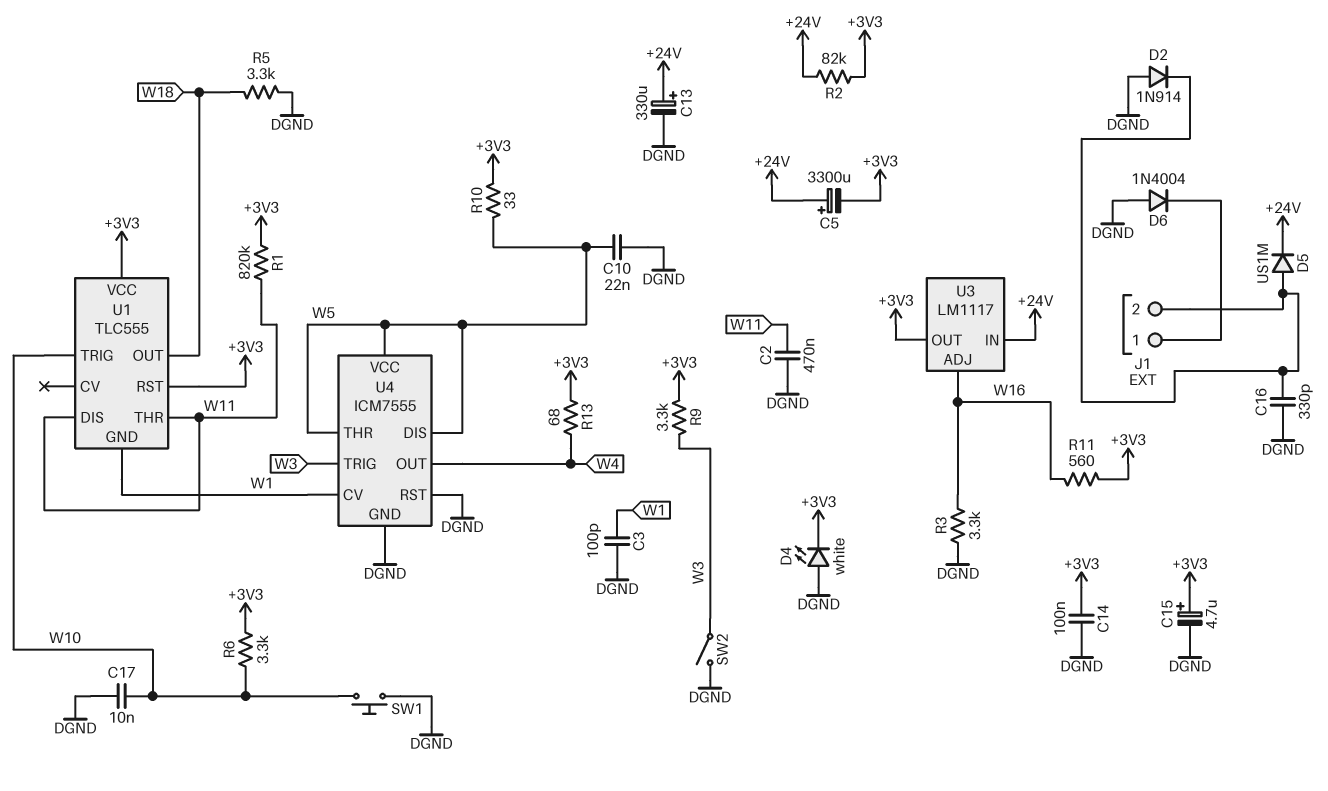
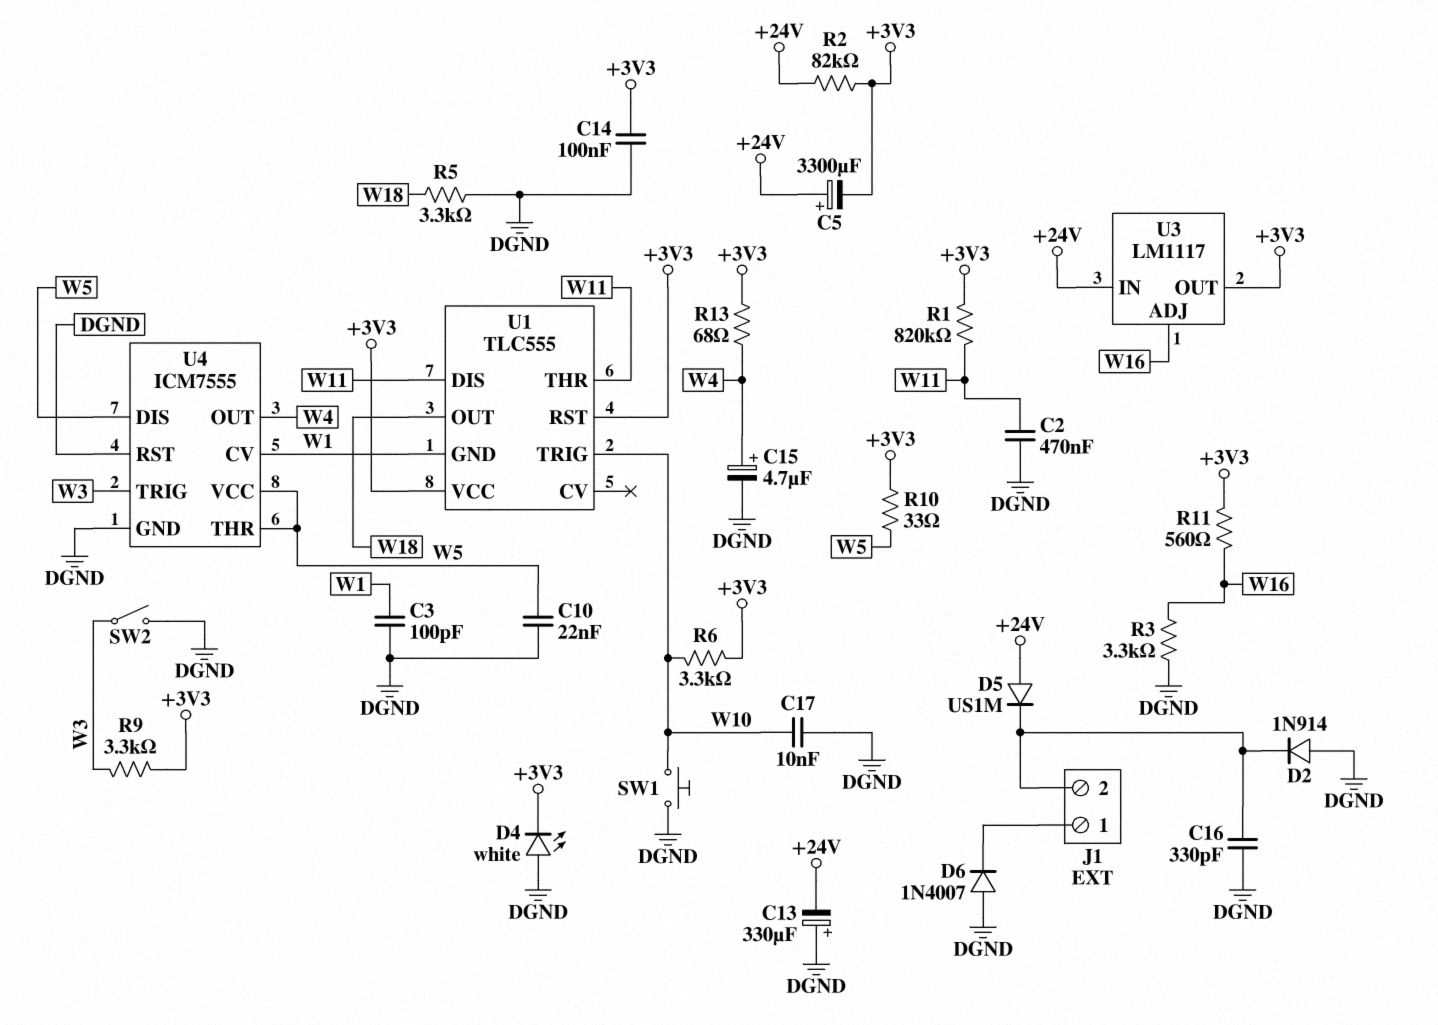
C13: 330uF (plus +24V, minus DGND) -> 330uF (plus DGND, minus +24V)
C15: 4.7uF (plus +3V3, minus DGND) -> 4.7uF (plus W4, minus DGND)
D5: diode US1M (A J1/2, K +24V) -> diode US1M (A +24V, K J1/2)
D6: diode 1N4004 (A DGND, K J1/1) -> diode 1N4007 (A DGND, K J1/1)

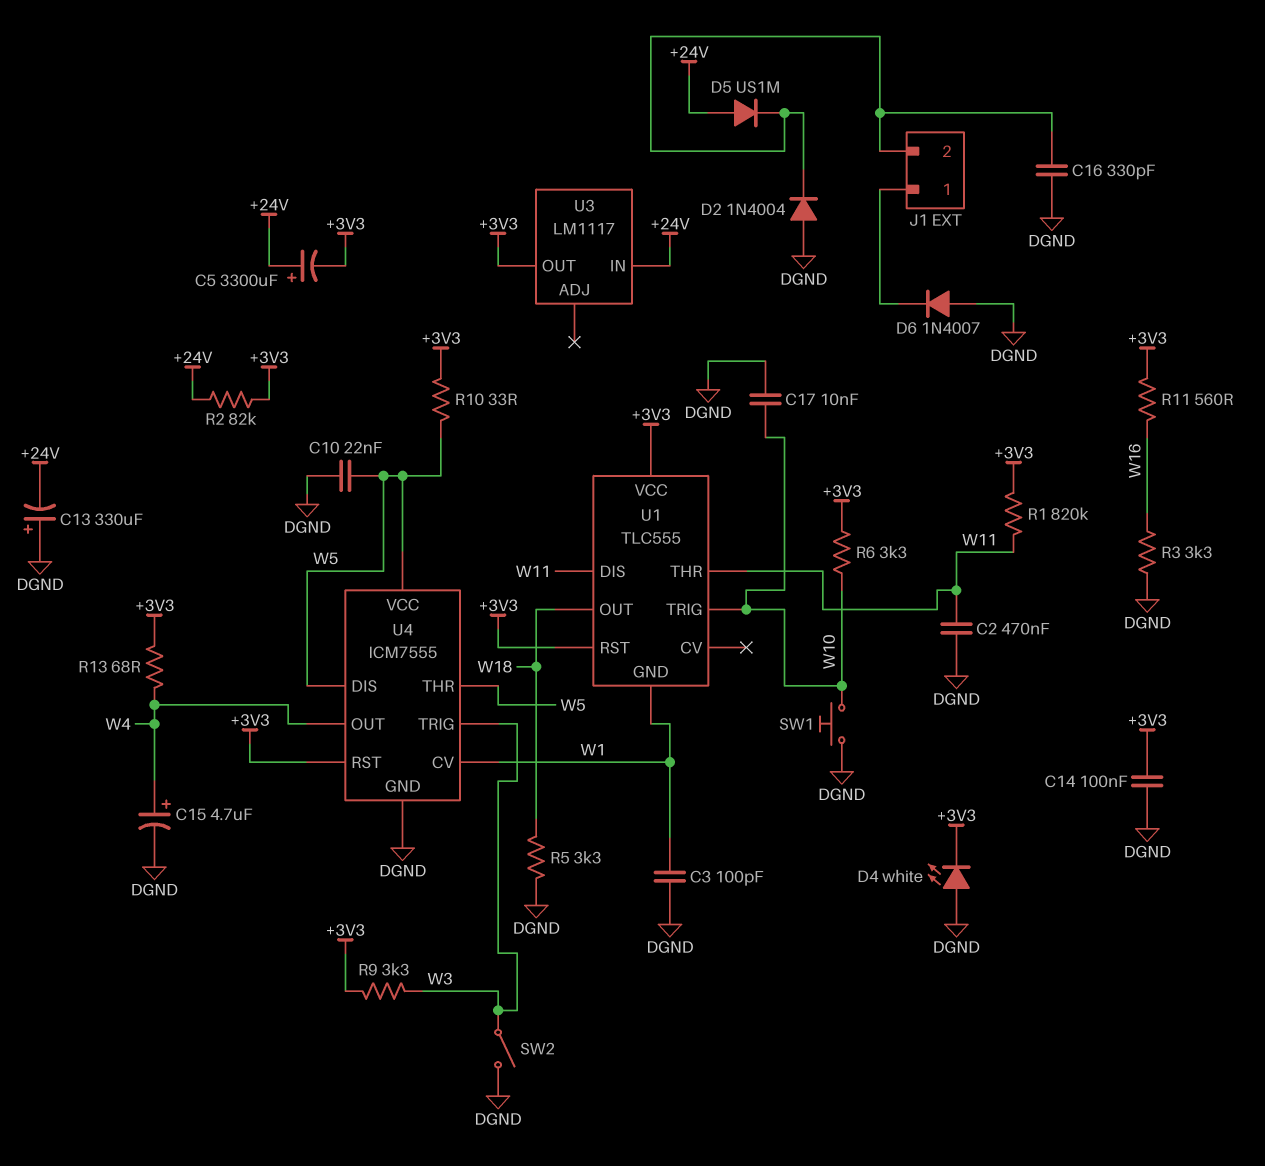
D2: diode 1N914 (A DGND, K J1/2) -> diode 1N4004 (A DGND, K J1/2)
U3 pin ADJ: W16 -> none
U4 pin RST: DGND -> +3V3

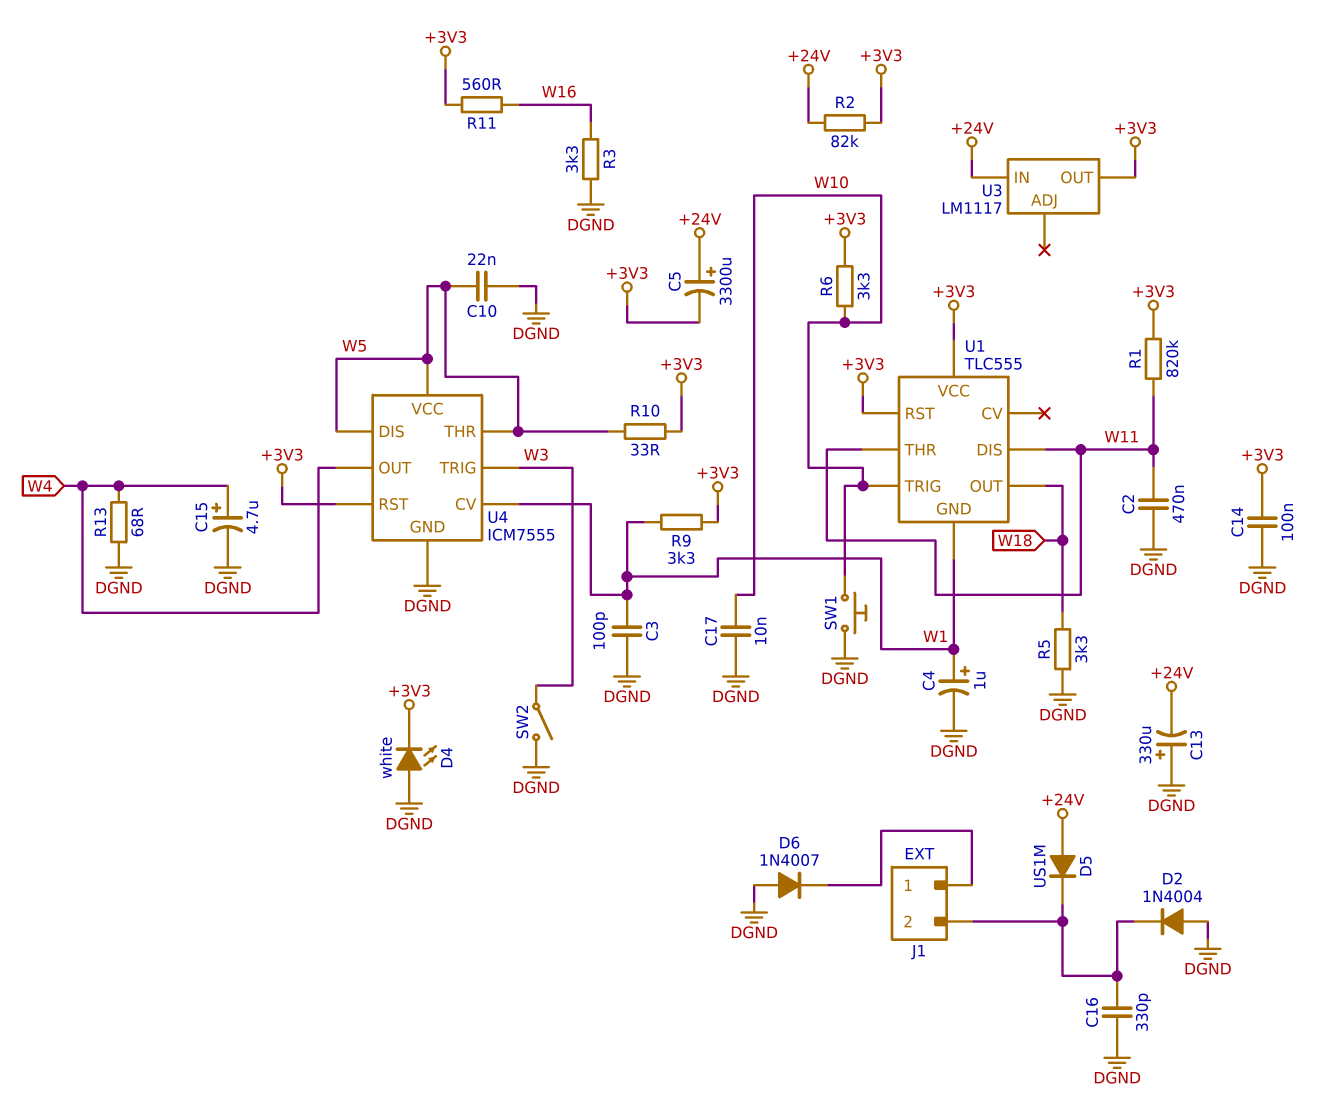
C4: none -> 1uF (plus W1, minus DGND)
R9: 3.3k (+3V3, W3) -> 3.3k (+3V3, W1)
R13: 68 (+3V3, W4) -> 68 (DGND, W4)

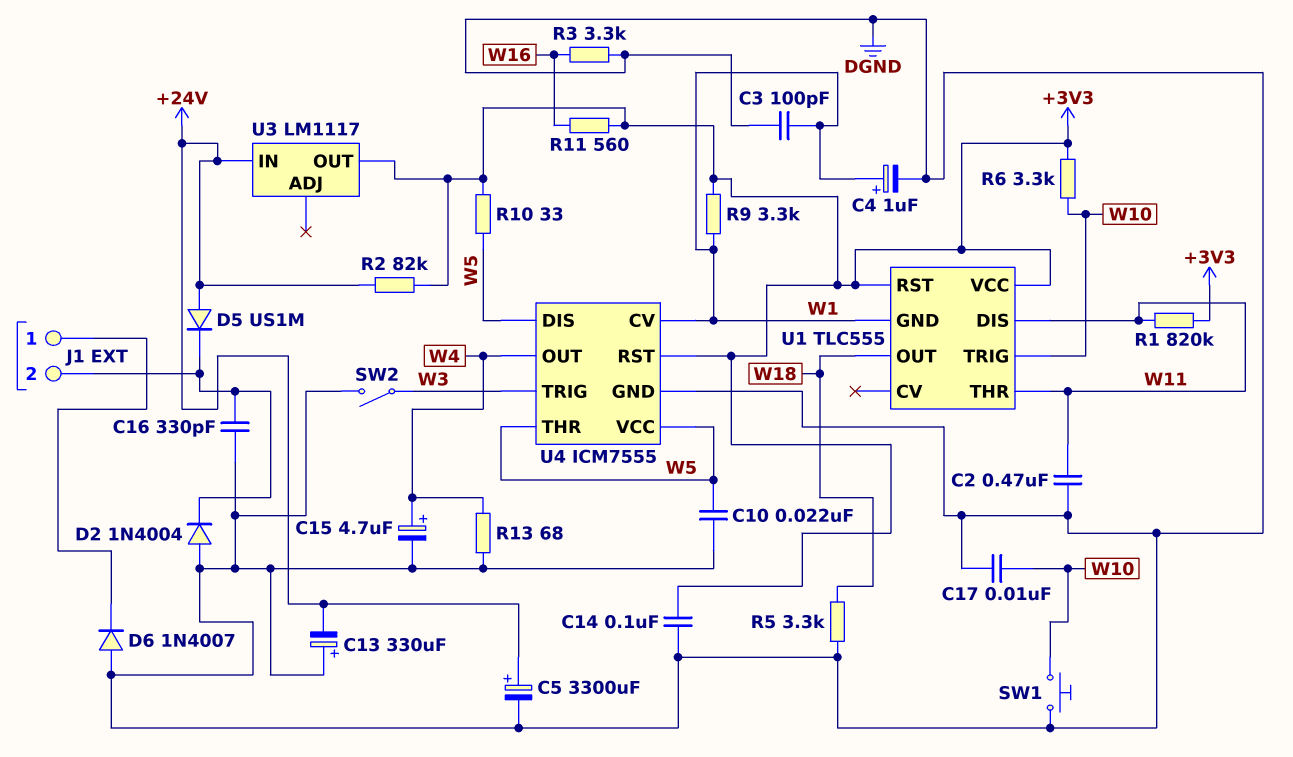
C5: 3300uF (plus +24V, minus +3V3) -> 3300uF (plus +24V, minus DGND)
D4: LED white (A DGND, K +3V3) -> none

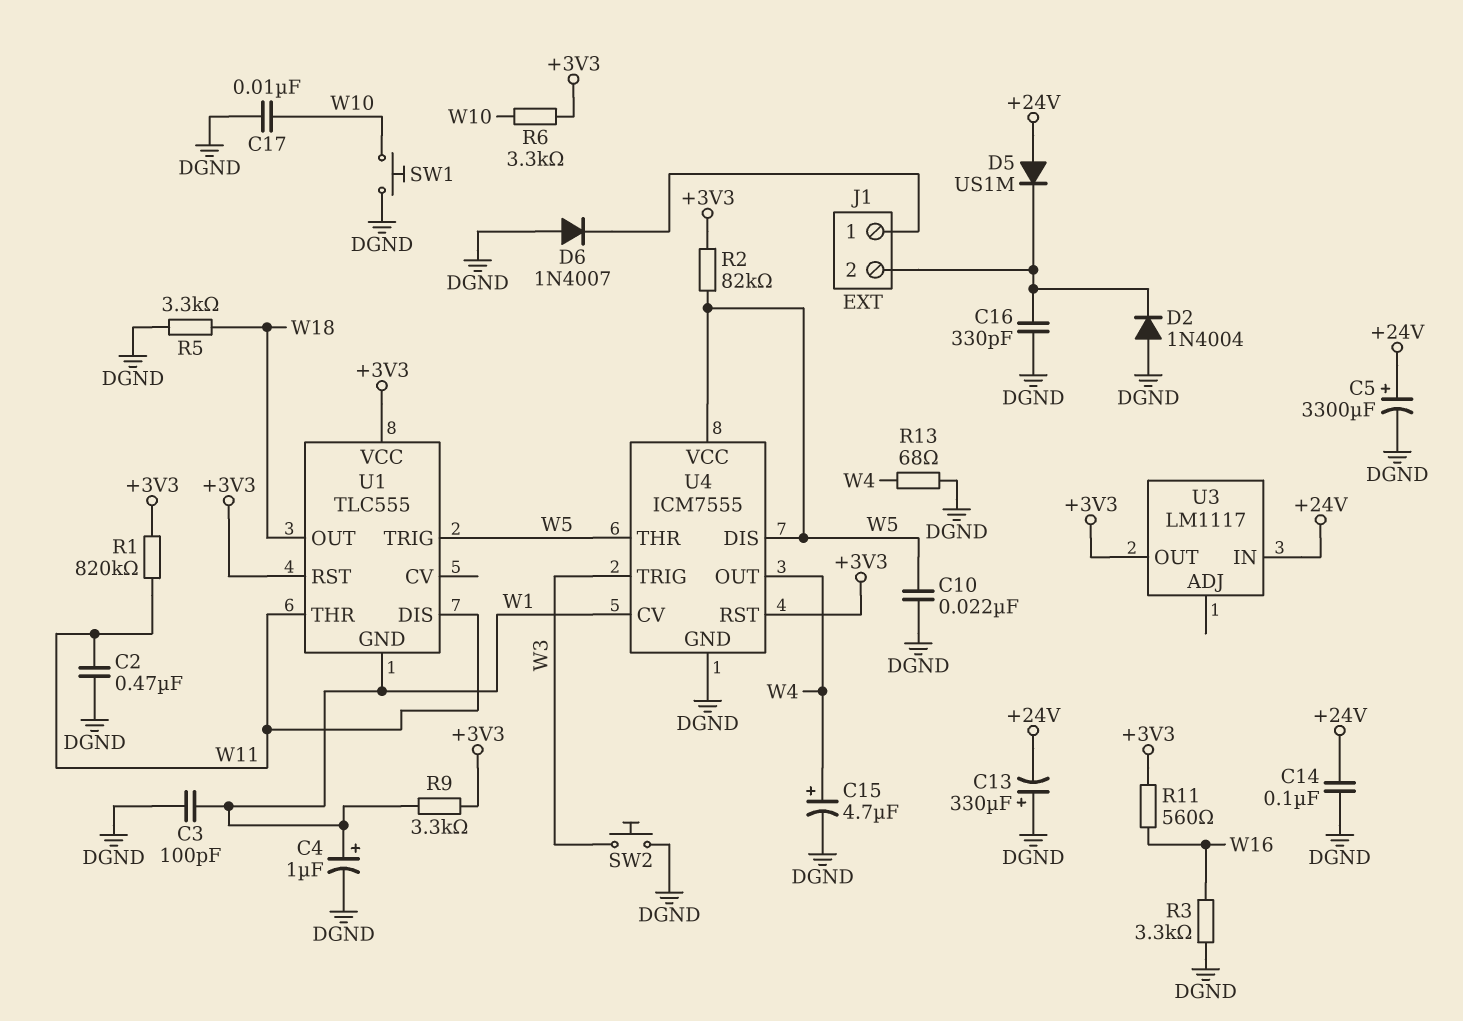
C14: 100nF (+3V3, DGND) -> 100nF (+24V, DGND)
R2: 82k (+3V3, +24V) -> 82k (+3V3, W5)
R10: 33 (+3V3, W5) -> none
SW2: switch (DGND, W3) -> button (DGND, W3)
U1 pin TRIG: W10 -> W5

